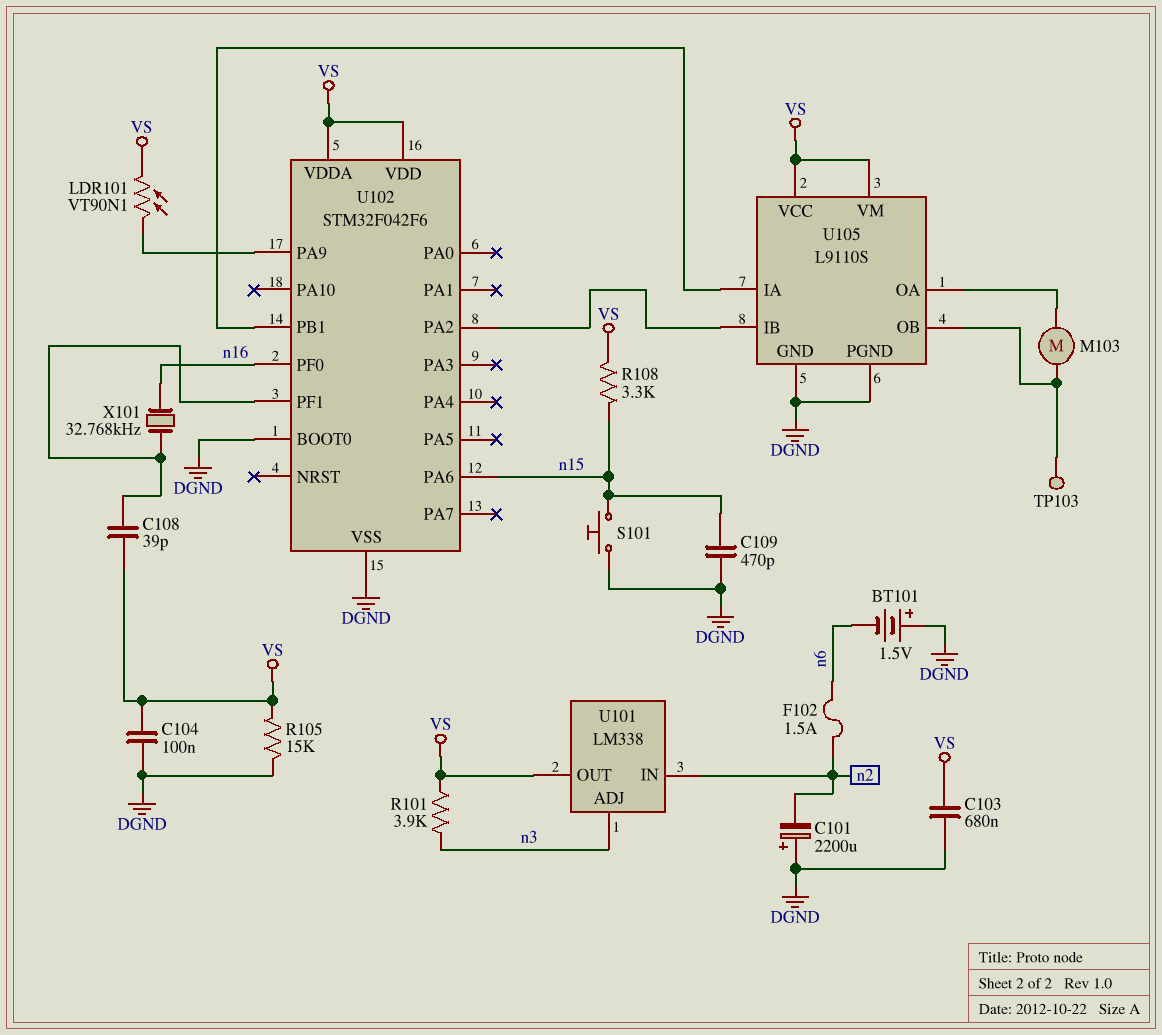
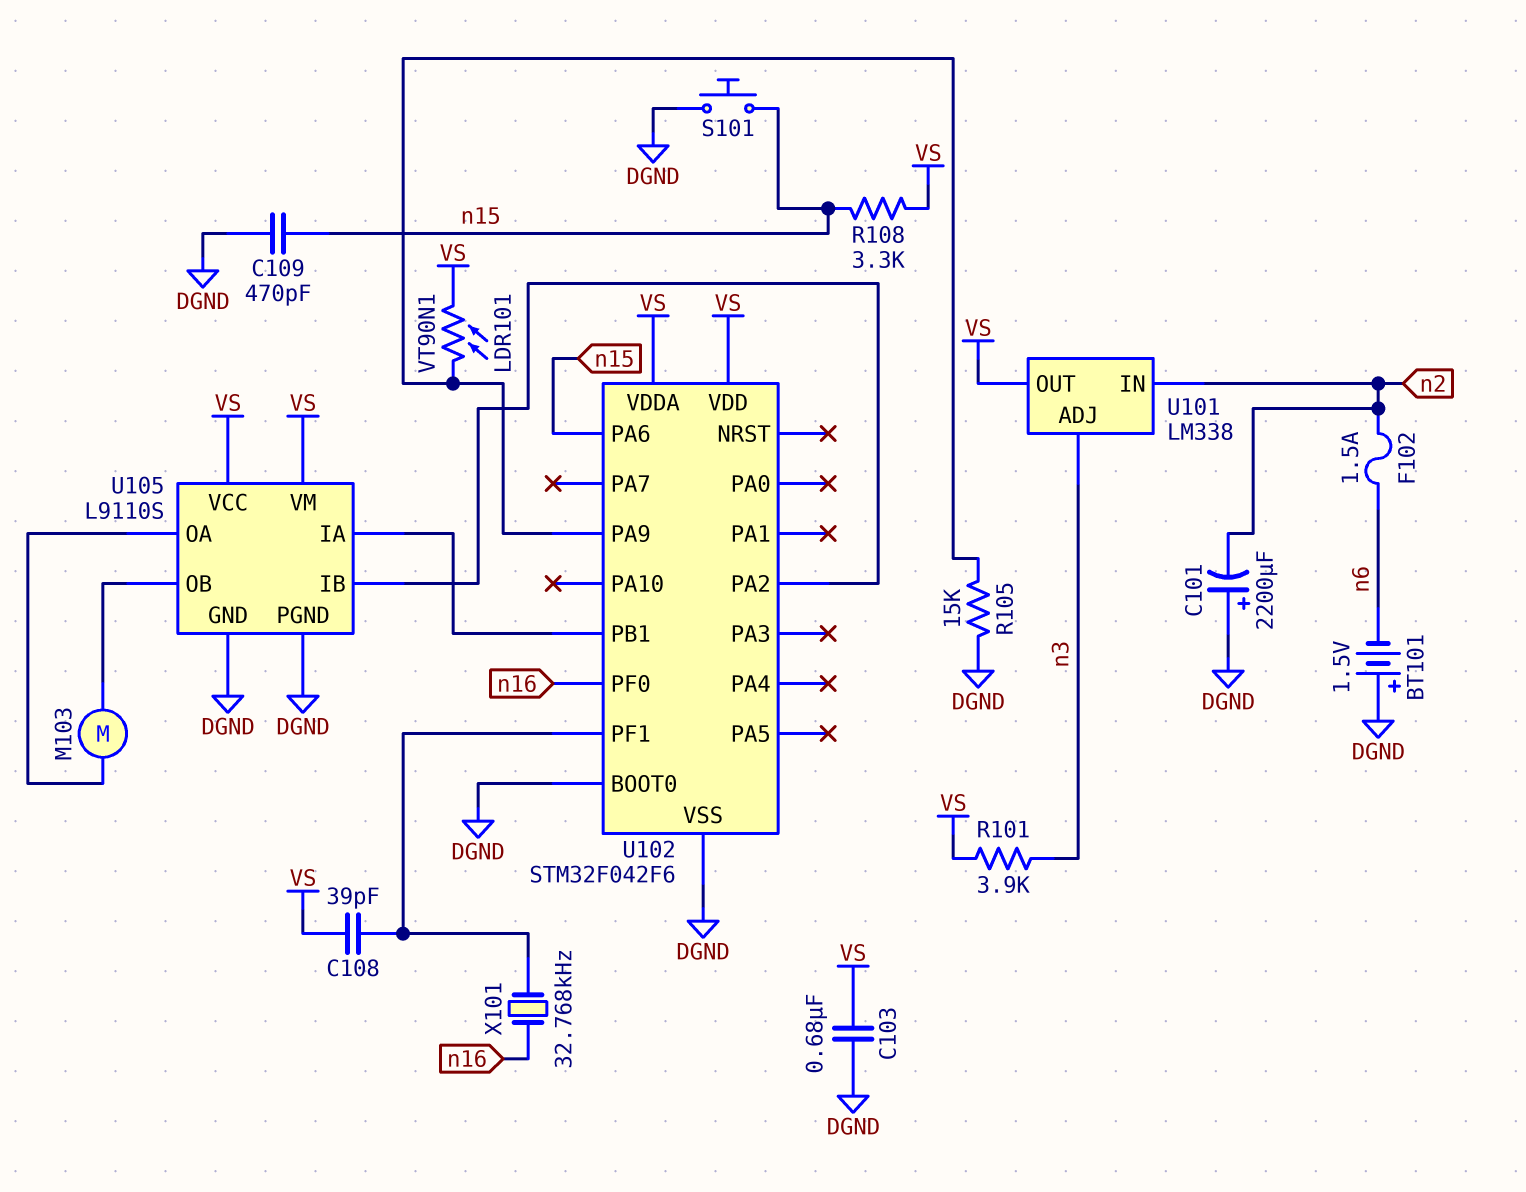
C104: 100nF (DGND, VS) -> none
R105: 15k (DGND, VS) -> 15k (DGND, U102/PA9)
TP103: test point (U105/OB) -> none

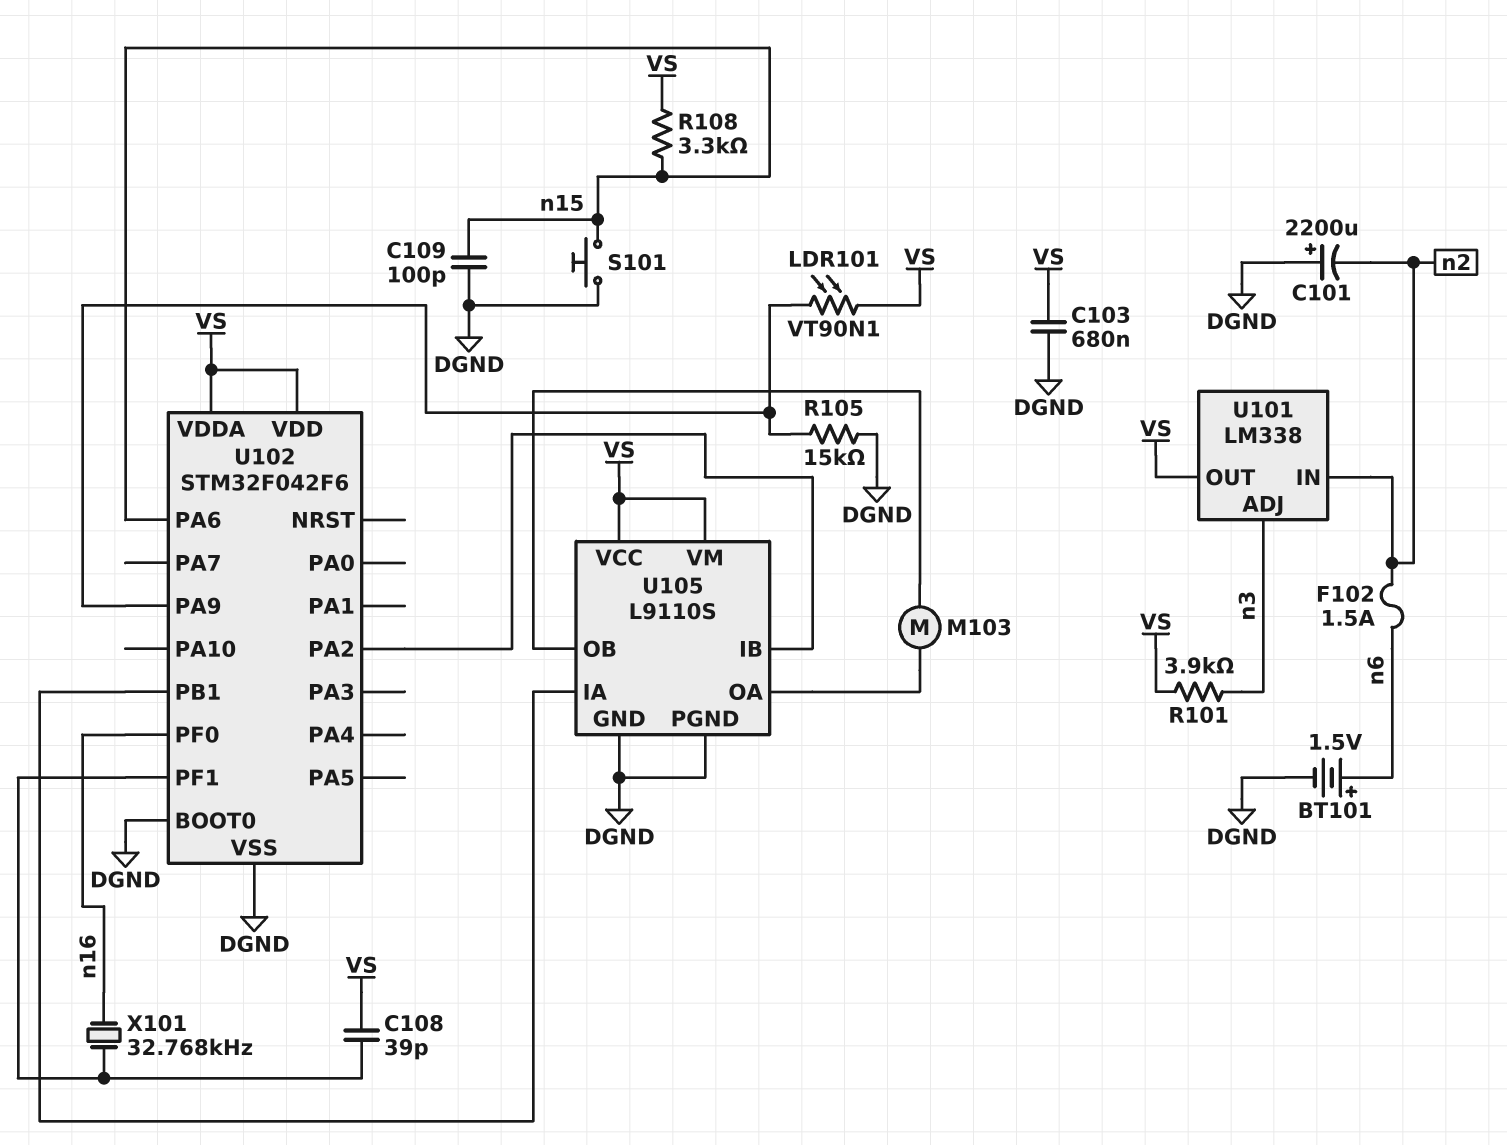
BT101: 1.5V (plus DGND, minus n6) -> 1.5V (plus n6, minus DGND)
C109: 470pF (DGND, n15) -> 100pF (DGND, n15)

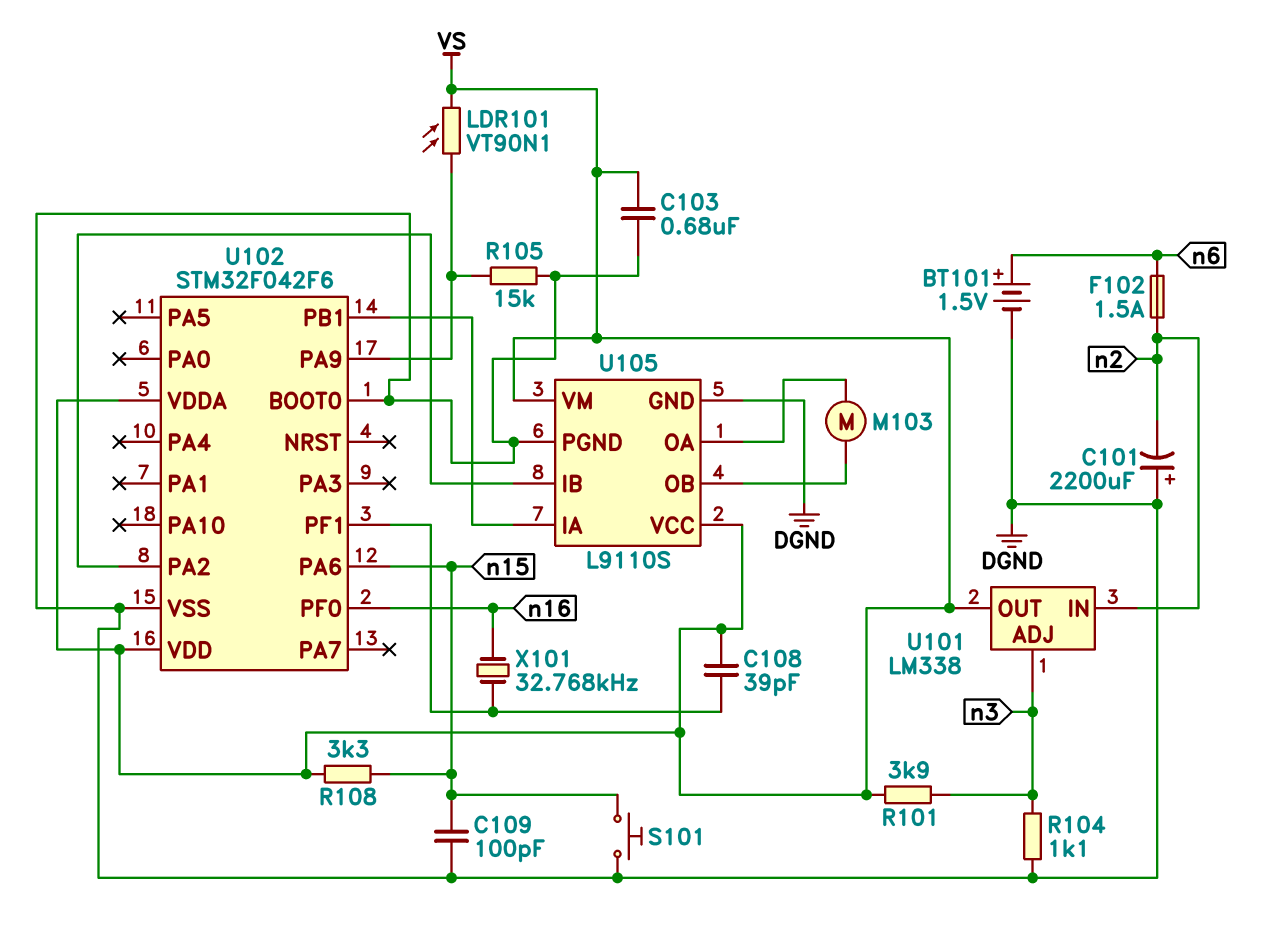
R104: none -> 1.1k (DGND, n3)

